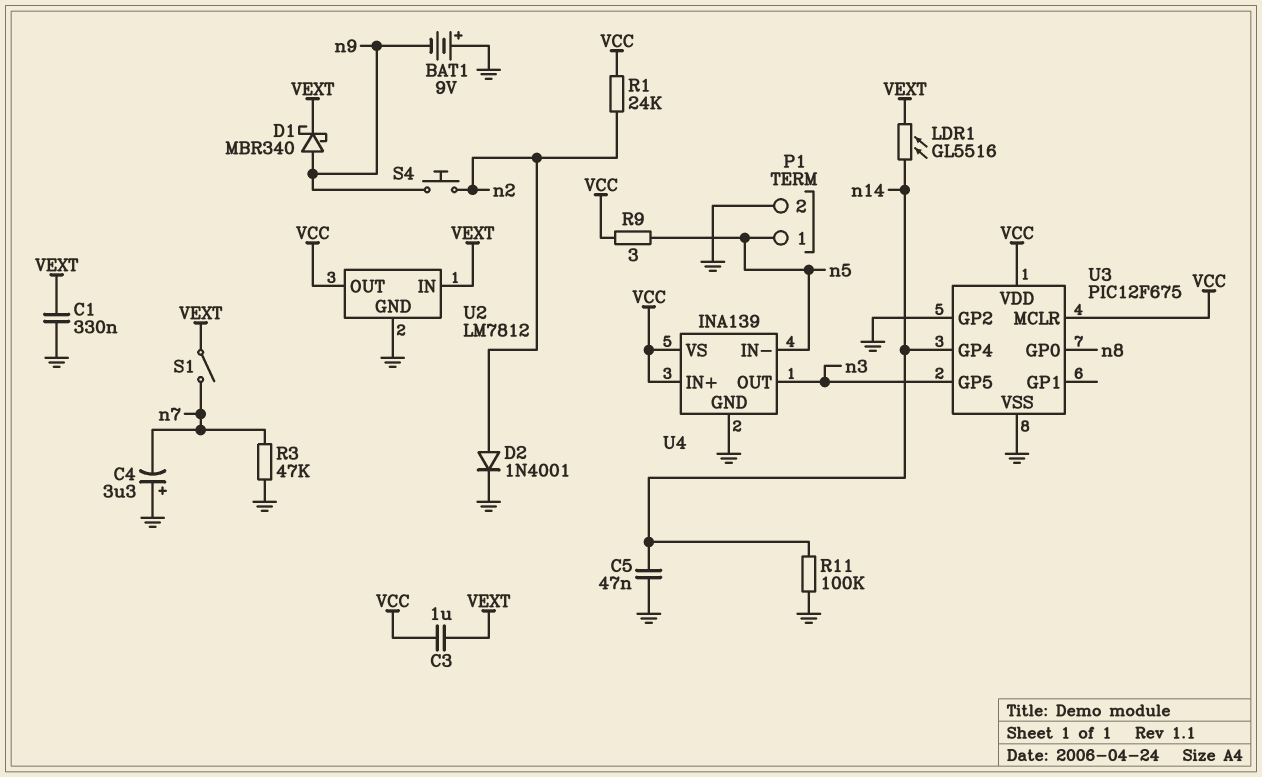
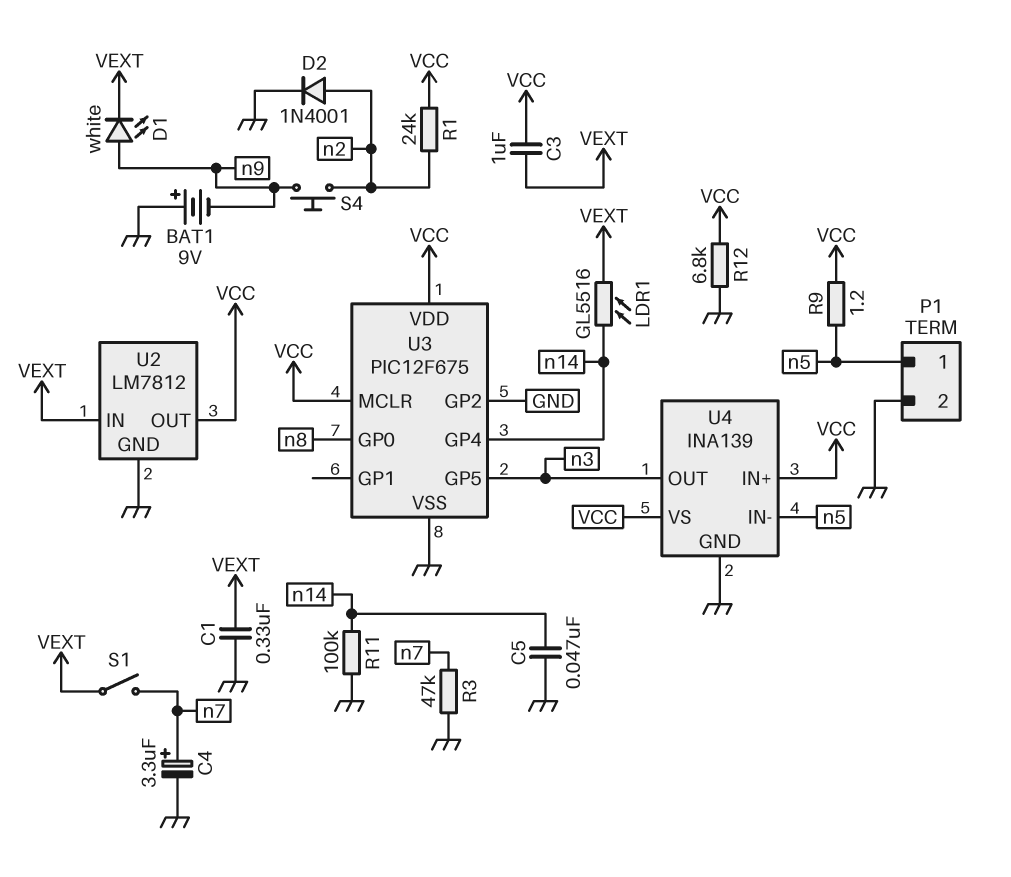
C4: 3.3uF (plus GND, minus n7) -> 3.3uF (plus n7, minus GND)
D1: schottky MBR340 (A n9, K VEXT) -> LED white (A n9, K VEXT)
R9: 3 (VCC, n5) -> 1.2 (VCC, n5)
R12: none -> 6.8k (GND, VCC)

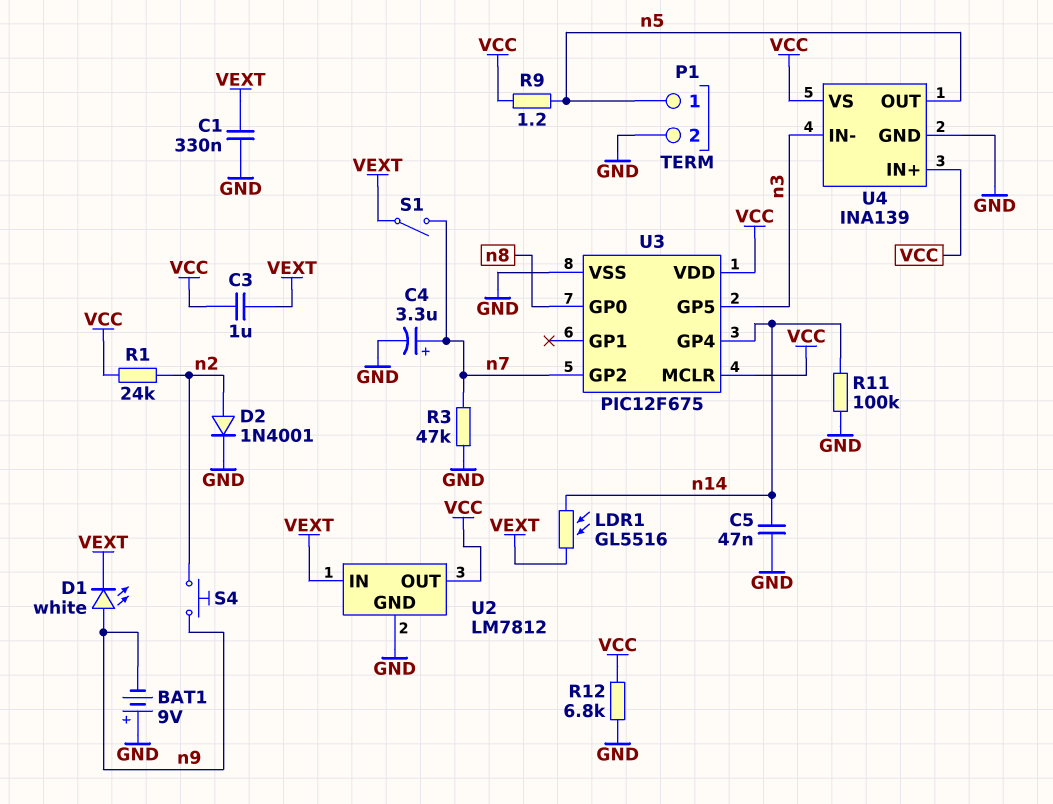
U3 pin GP2: GND -> n7
U4 pin IN-: n5 -> n3
U4 pin OUT: n3 -> n5

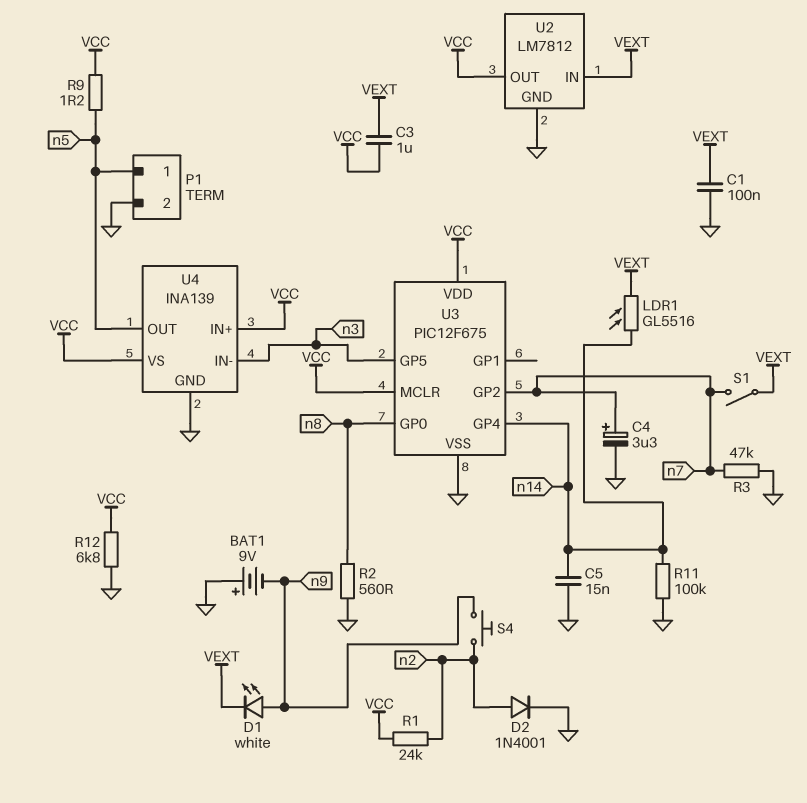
C1: 330nF (GND, VEXT) -> 100nF (GND, VEXT)
C5: 47nF (GND, n14) -> 15nF (GND, n14)
R2: none -> 560 (GND, n8)

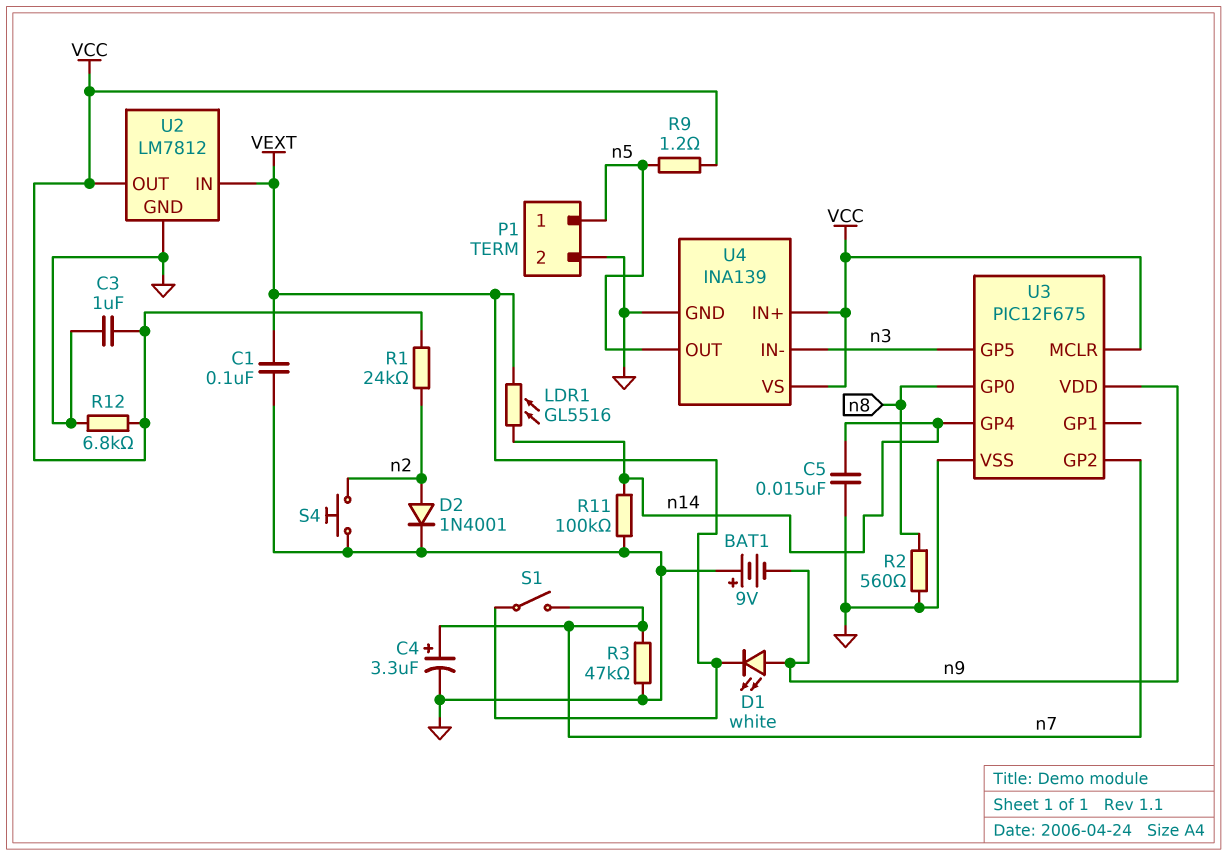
C3: 1uF (VCC, VEXT) -> 1uF (GND, VCC)
S4: button (n2, n9) -> button (GND, n2)
U3 pin VDD: VCC -> n9

